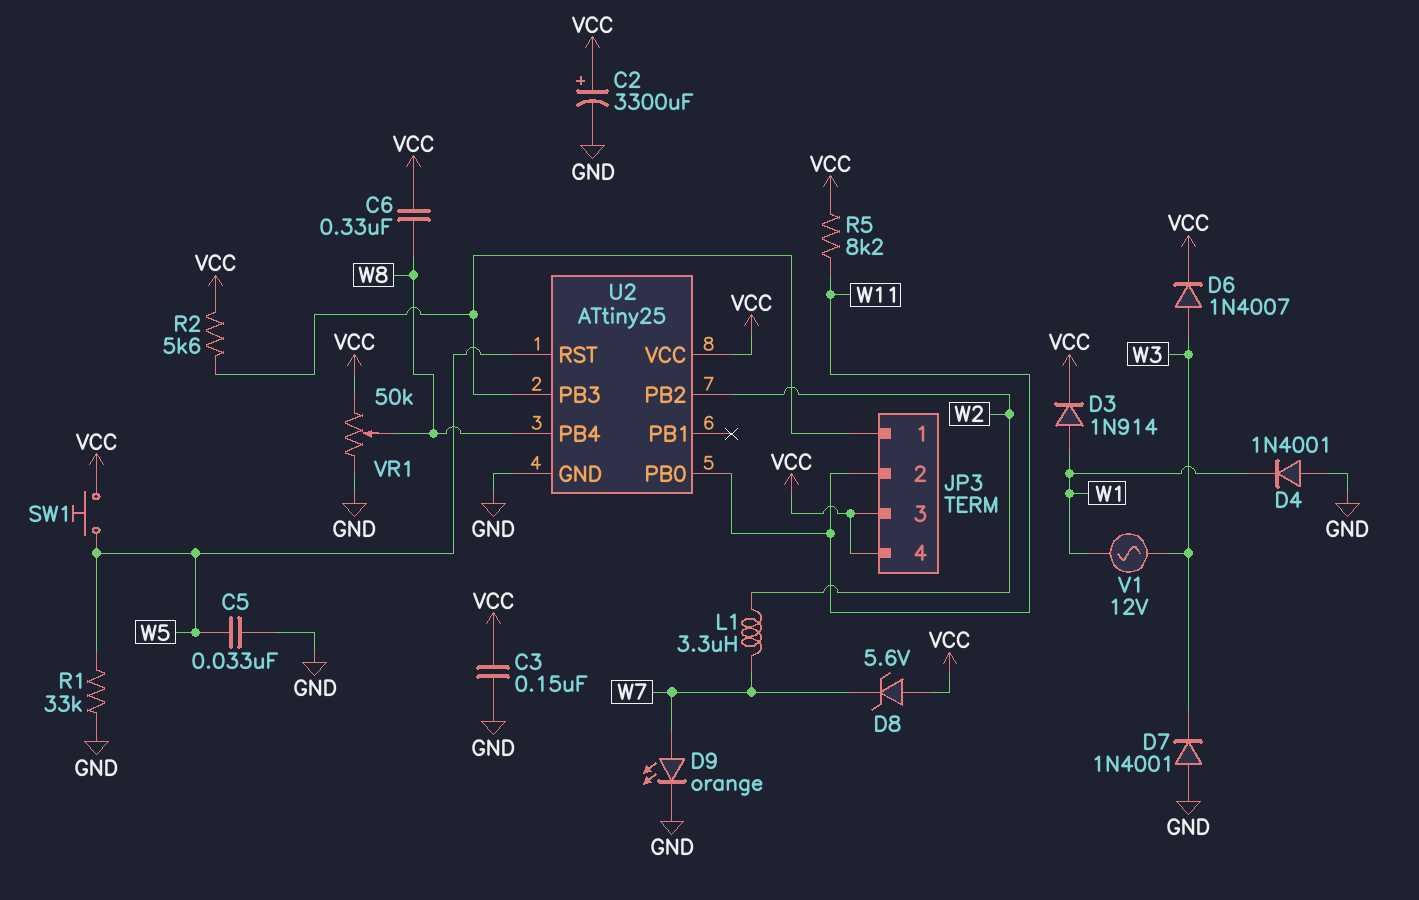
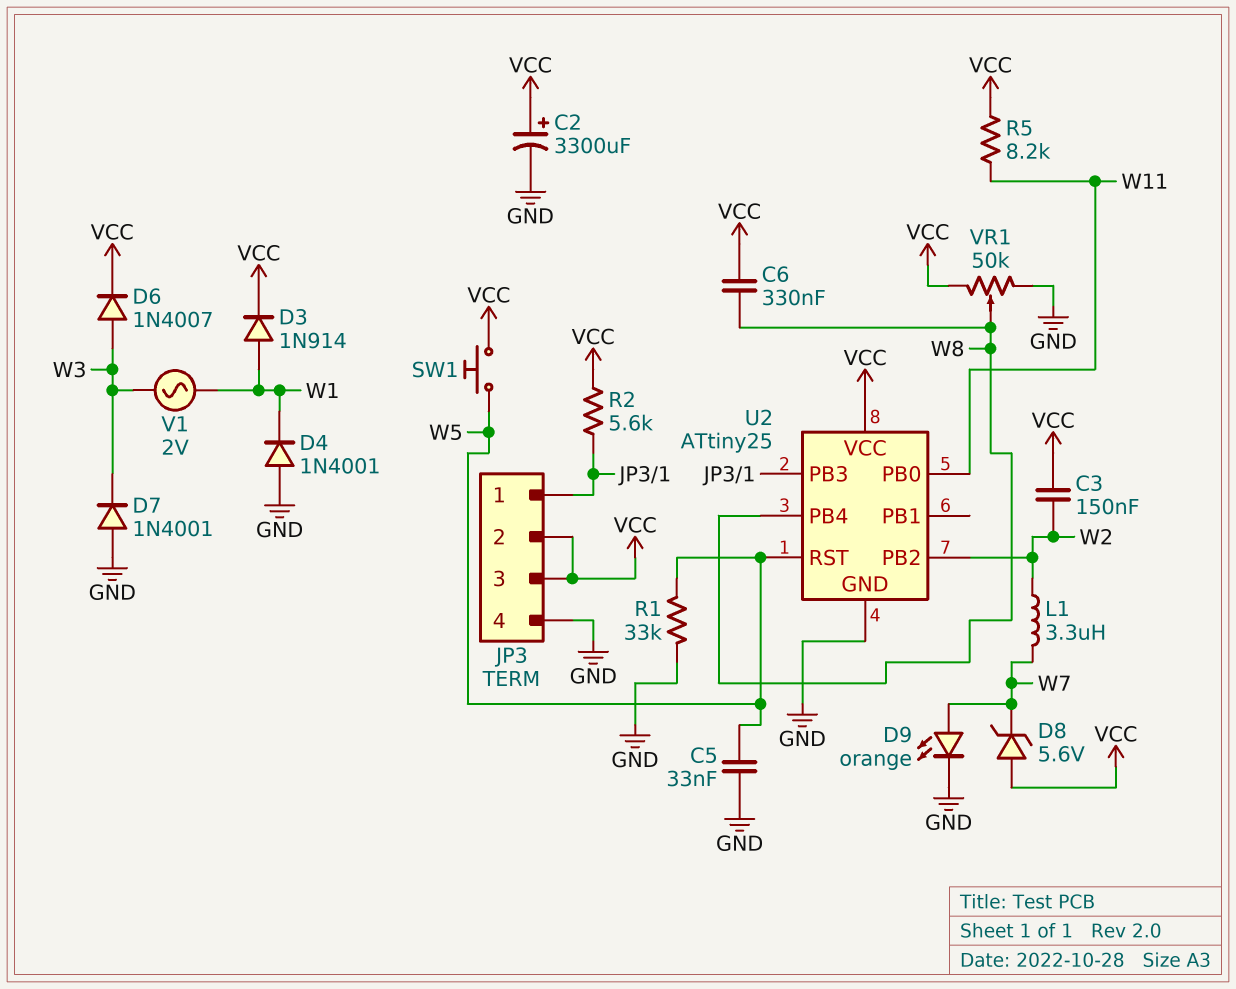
C3: 150nF (GND, VCC) -> 150nF (VCC, W2)
JP3 pin 2: W11 -> VCC
JP3 pin 4: VCC -> GND
V1: AC 12V (W1, W3) -> AC 2V (W1, W3)

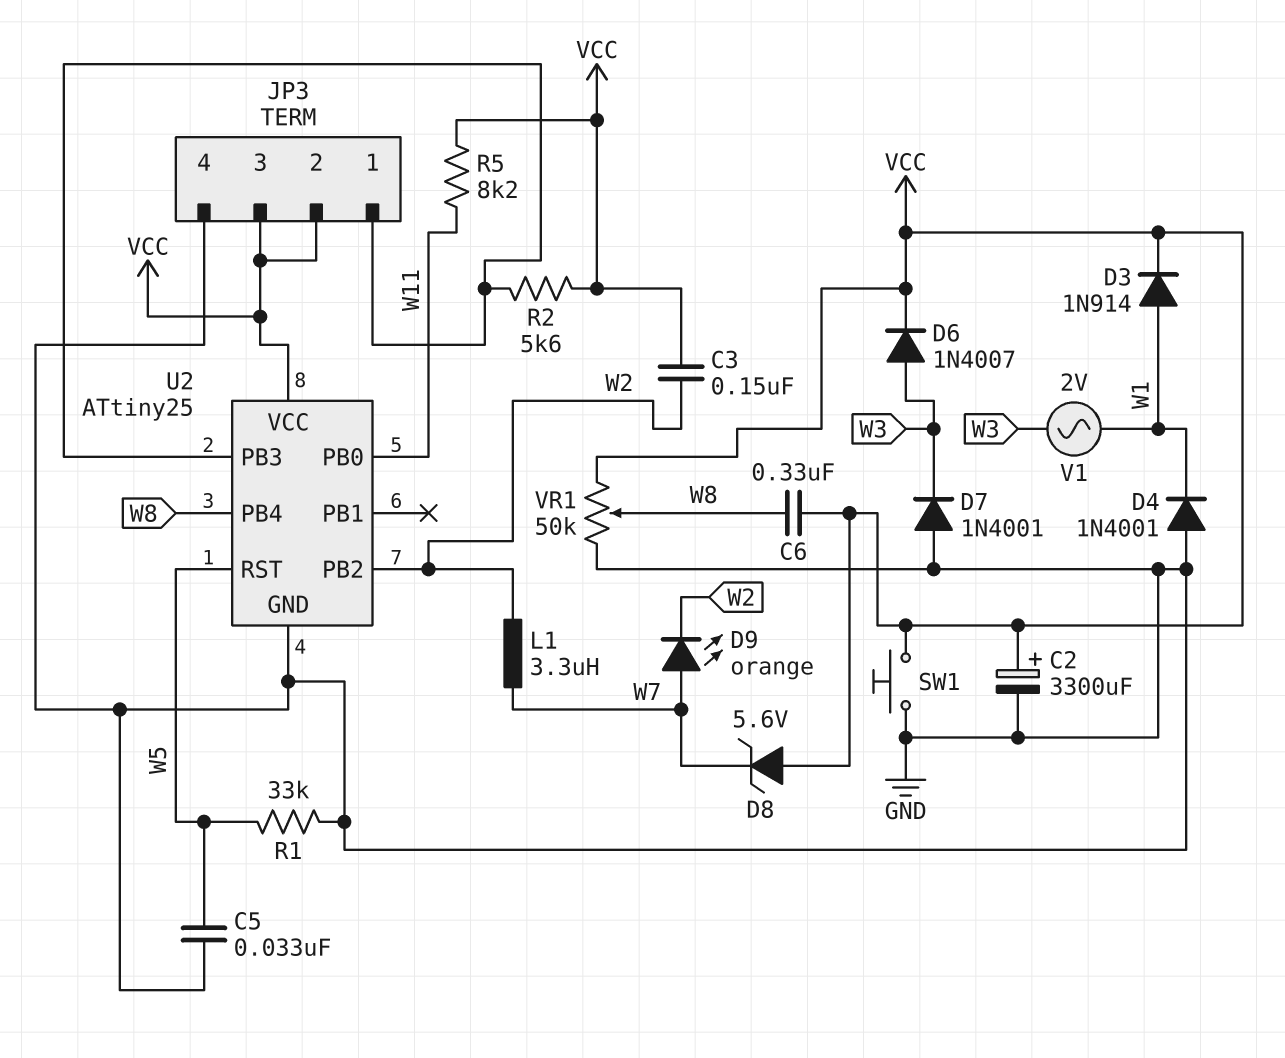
D9: LED orange (A W7, K GND) -> LED orange (A W7, K W2)
SW1: button (VCC, W5) -> button (GND, VCC)

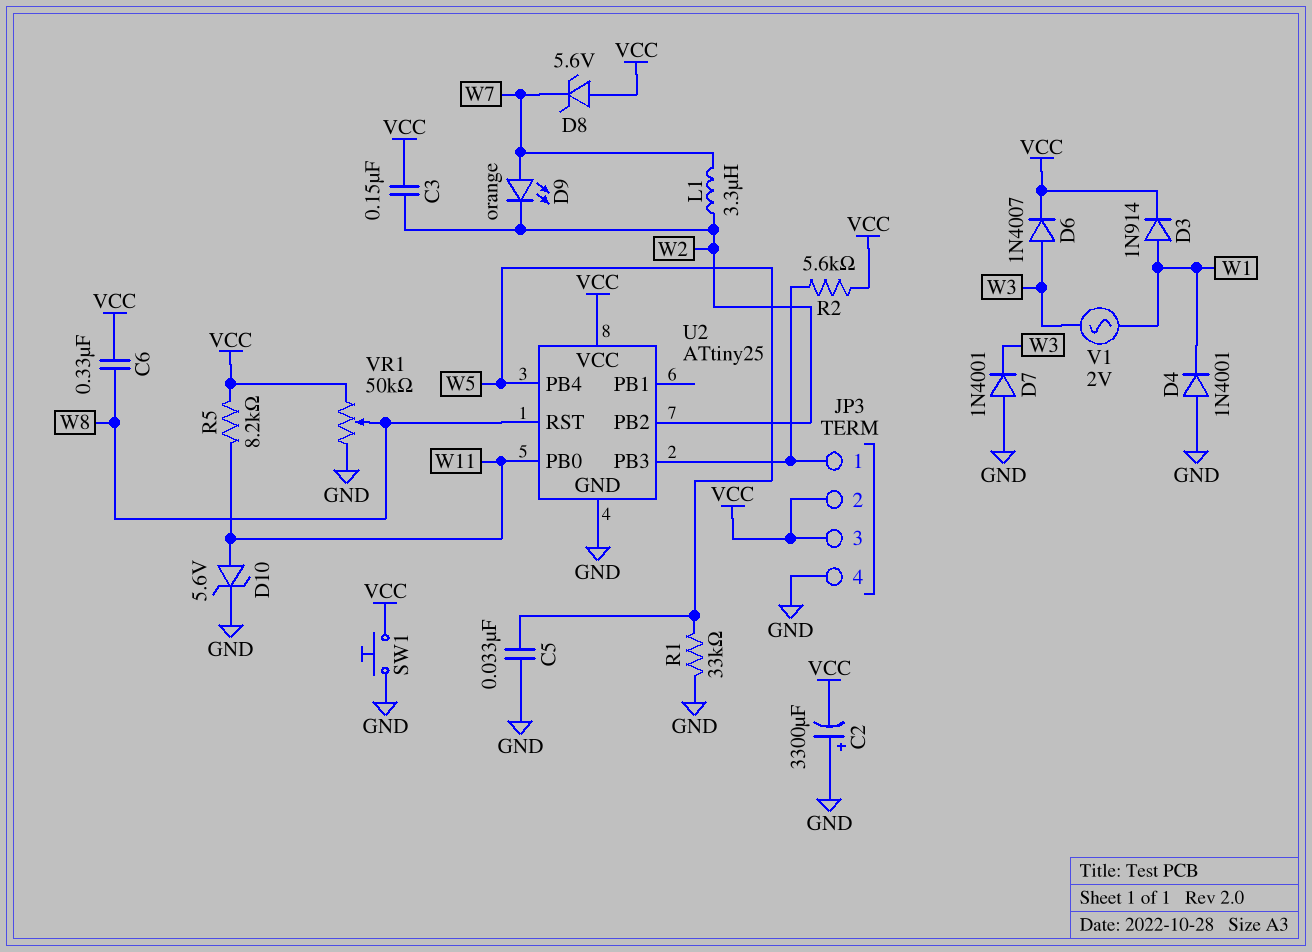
C2: 3300uF (plus VCC, minus GND) -> 3300uF (plus GND, minus VCC)
D10: none -> zener 5.6V (A W11, K GND)
U2 pin PB4: W8 -> W5
U2 pin RST: W5 -> W8

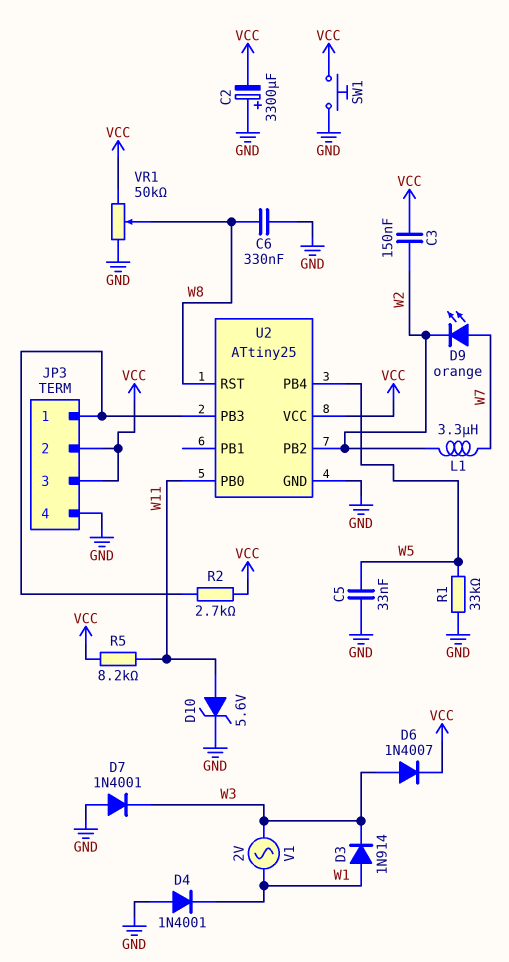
C6: 330nF (VCC, W8) -> 330nF (GND, W8)
D3: diode 1N914 (A W1, K VCC) -> diode 1N914 (A W1, K W3)
D8: zener 5.6V (A VCC, K W7) -> none
R2: 5.6k (JP3/1, VCC) -> 2.7k (JP3/1, VCC)

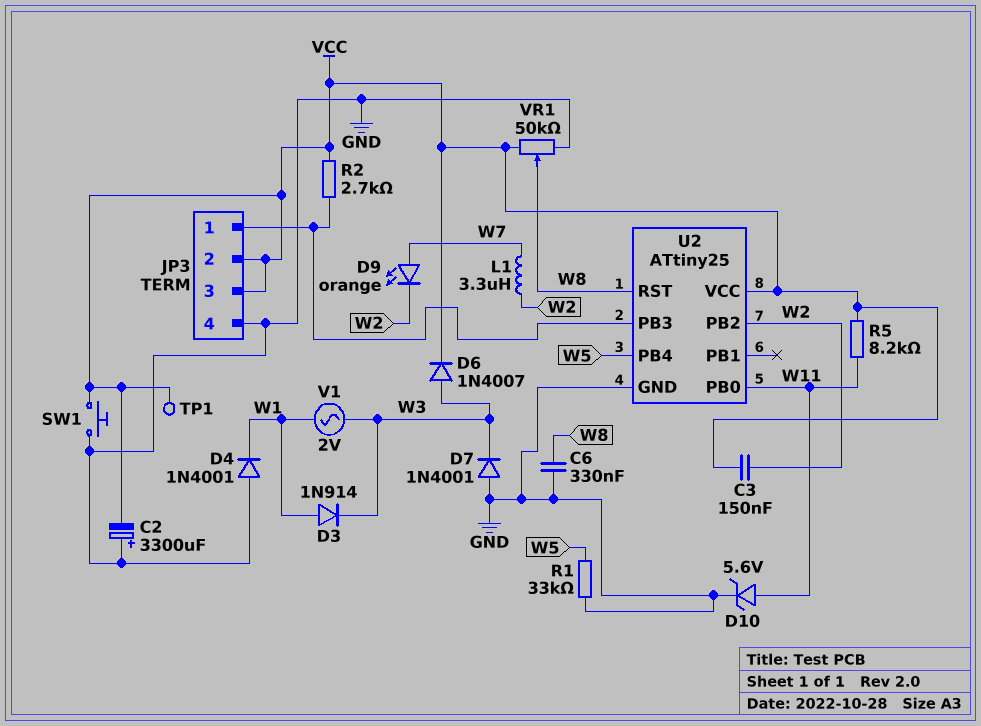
C5: 33nF (GND, W5) -> none
TP1: none -> test point (VCC)

